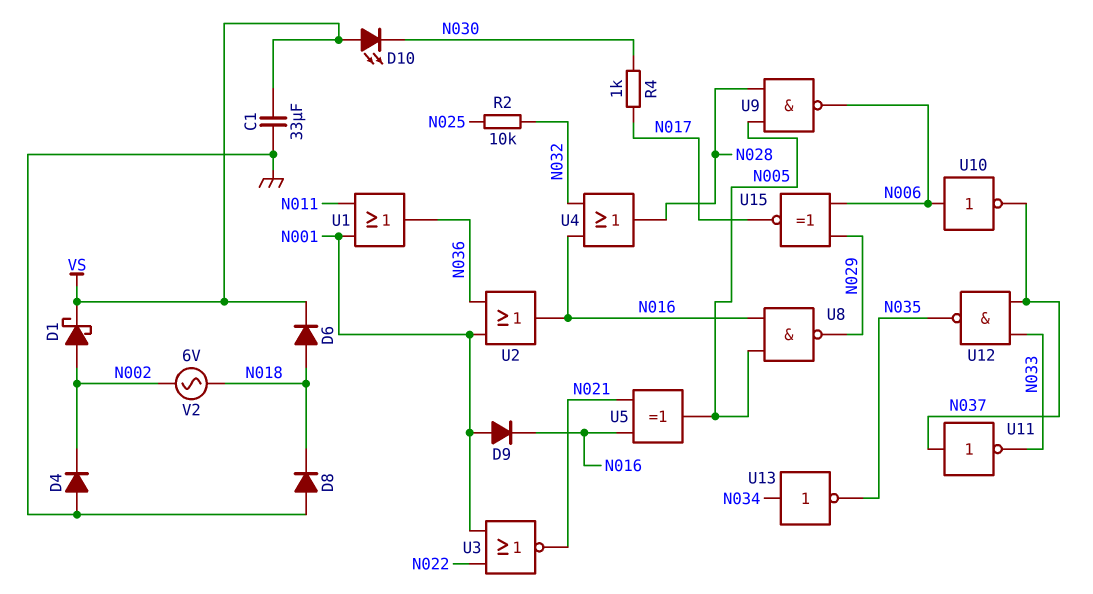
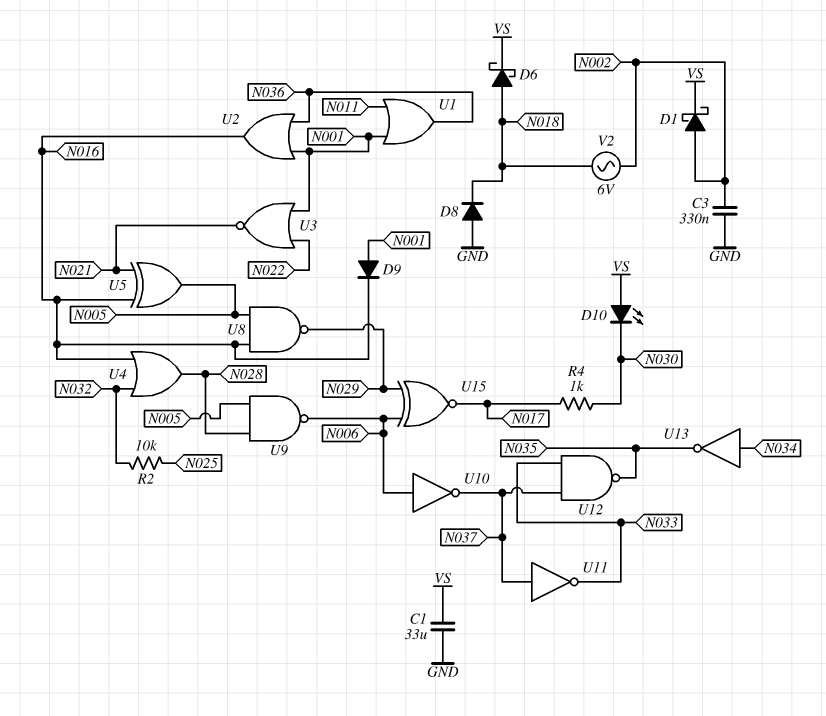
C3: none -> 330nF (GND, N002)
D4: diode (A GND, K N002) -> none
D6: diode (A N018, K VS) -> schottky (A N018, K VS)

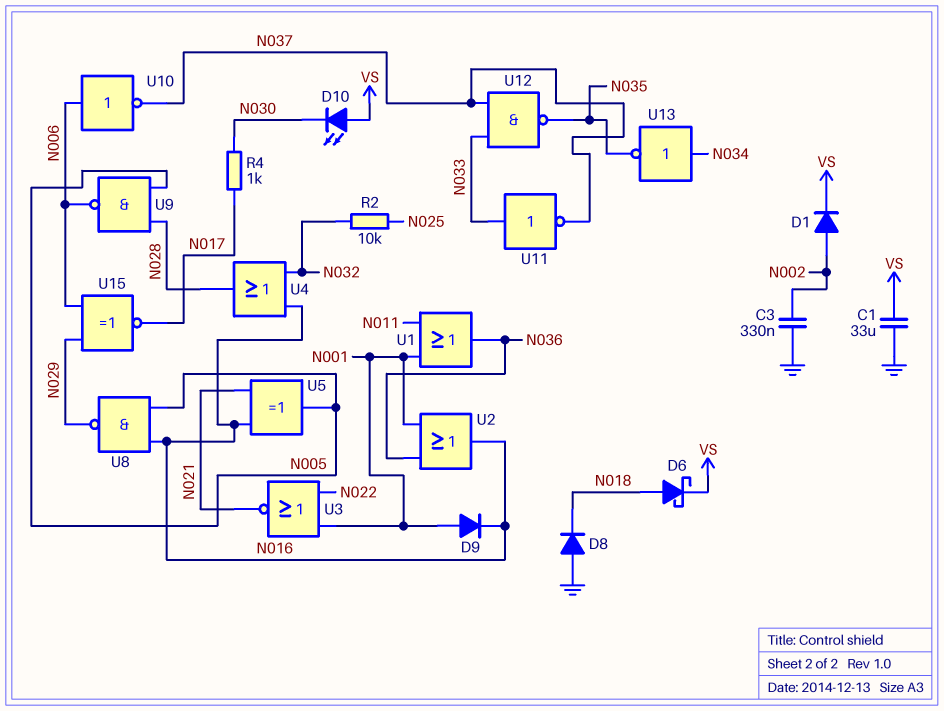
D1: schottky (A N002, K VS) -> diode (A N002, K VS)
U11: NOT (in N037, out N033) -> NOT (in N033, out N037)
V2: AC 6V (N002, N018) -> none

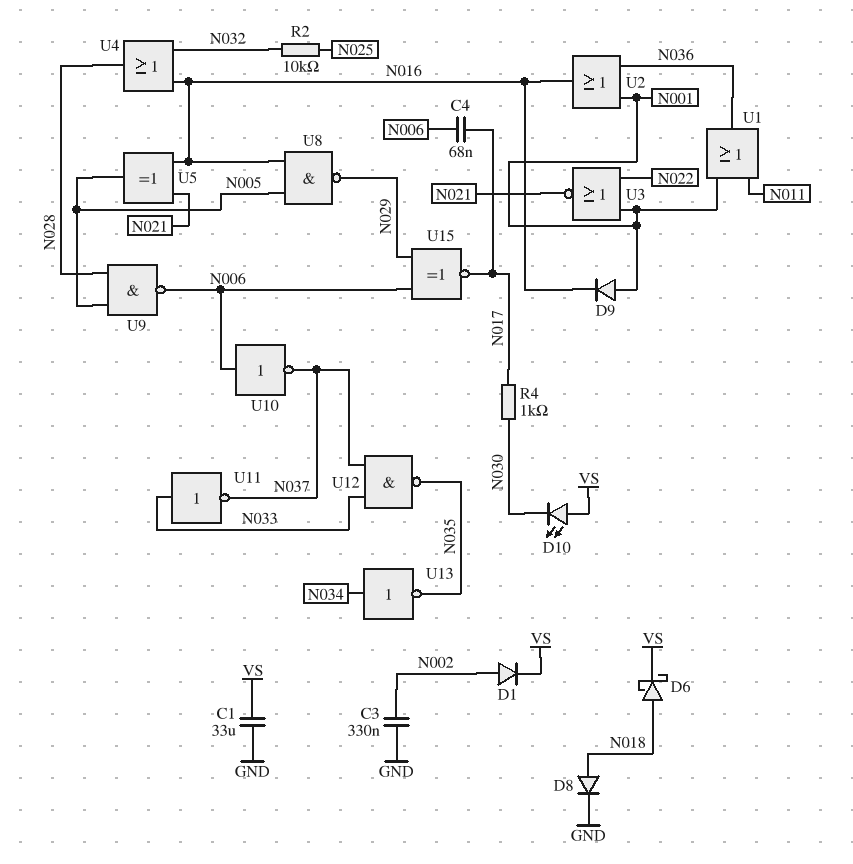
C4: none -> 68nF (N006, N017)
D8: diode (A GND, K N018) -> diode (A N018, K GND)

